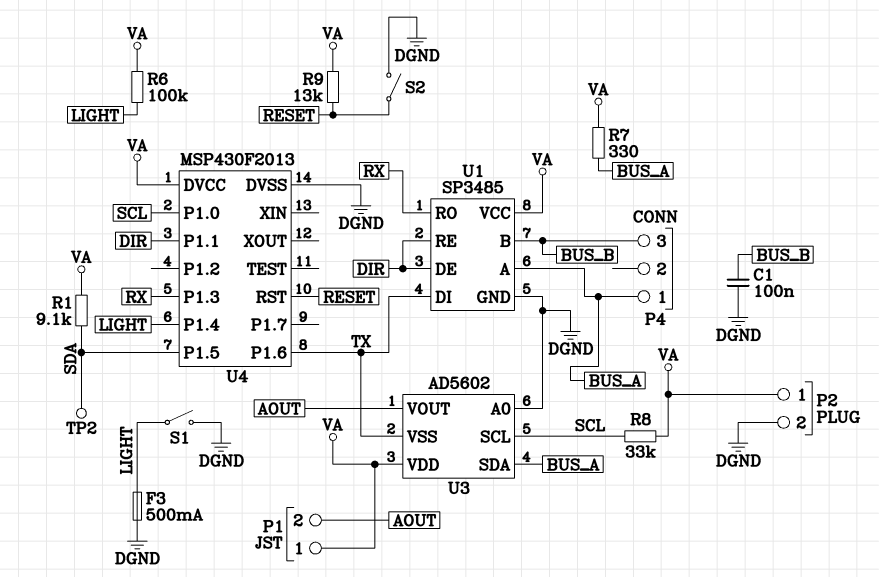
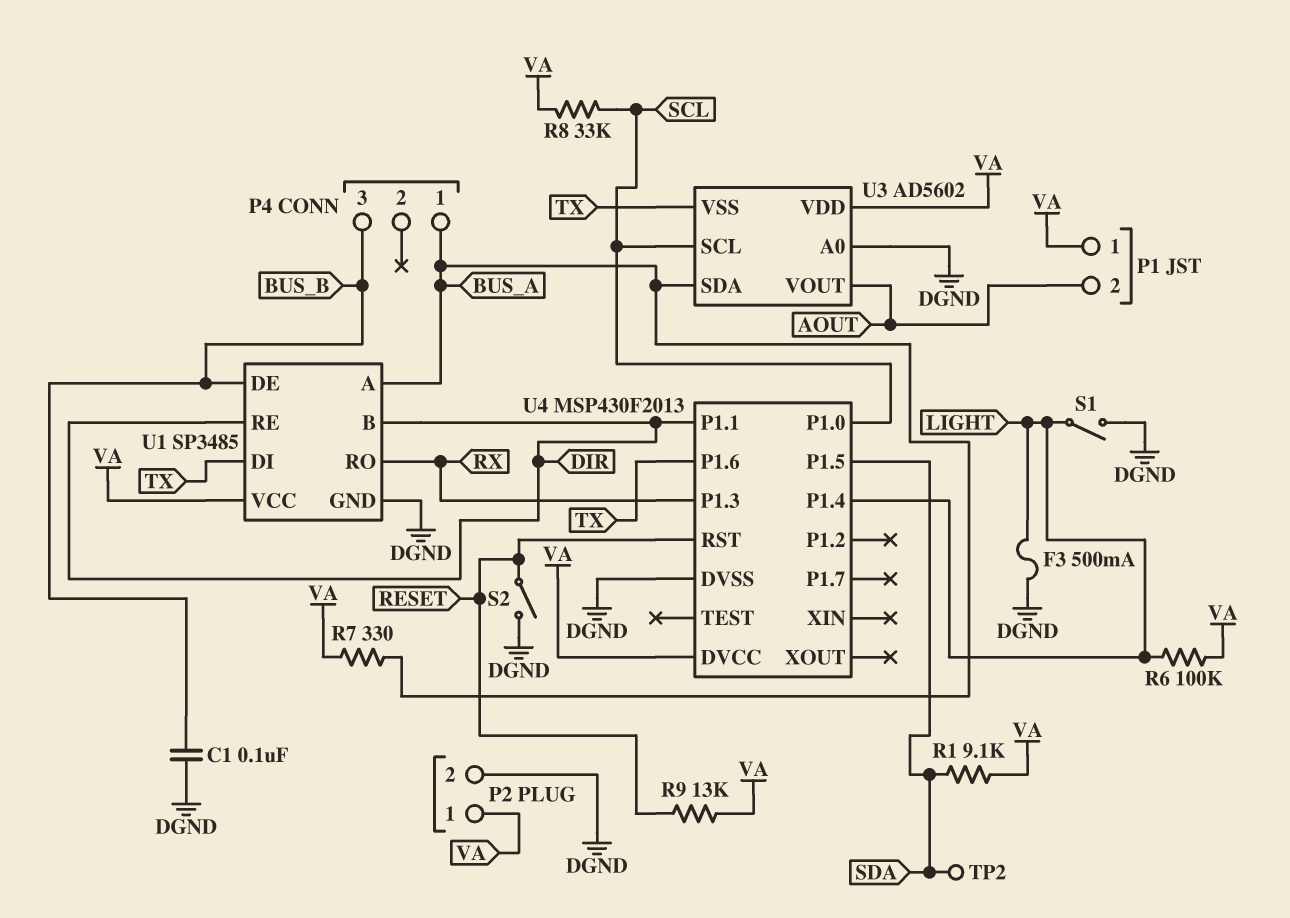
U1 pin B: BUS_B -> DIR
U1 pin DE: DIR -> BUS_B

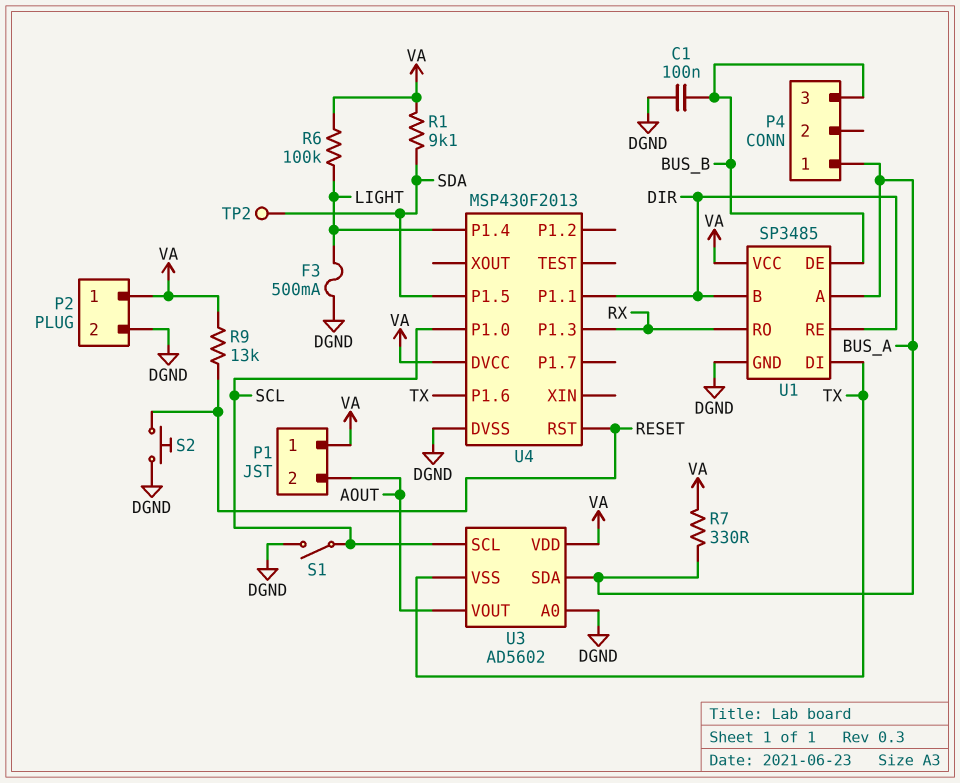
R8: 33k (SCL, VA) -> none
S1: switch (DGND, LIGHT) -> switch (DGND, SCL)
S2: switch (DGND, RESET) -> button (DGND, RESET)

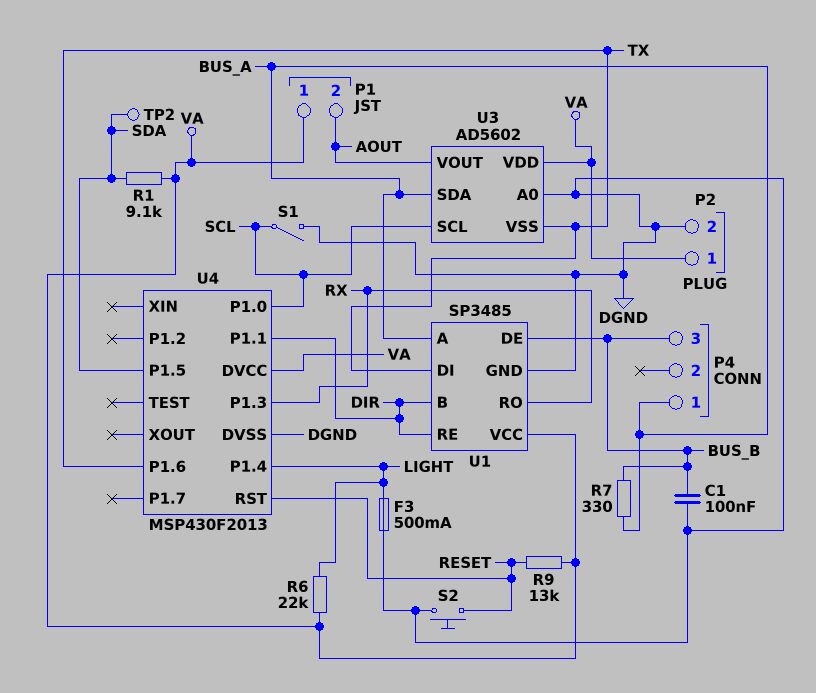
R6: 100k (LIGHT, VA) -> 22k (LIGHT, VA)
R7: 330 (BUS_A, VA) -> 330 (BUS_A, BUS_B)

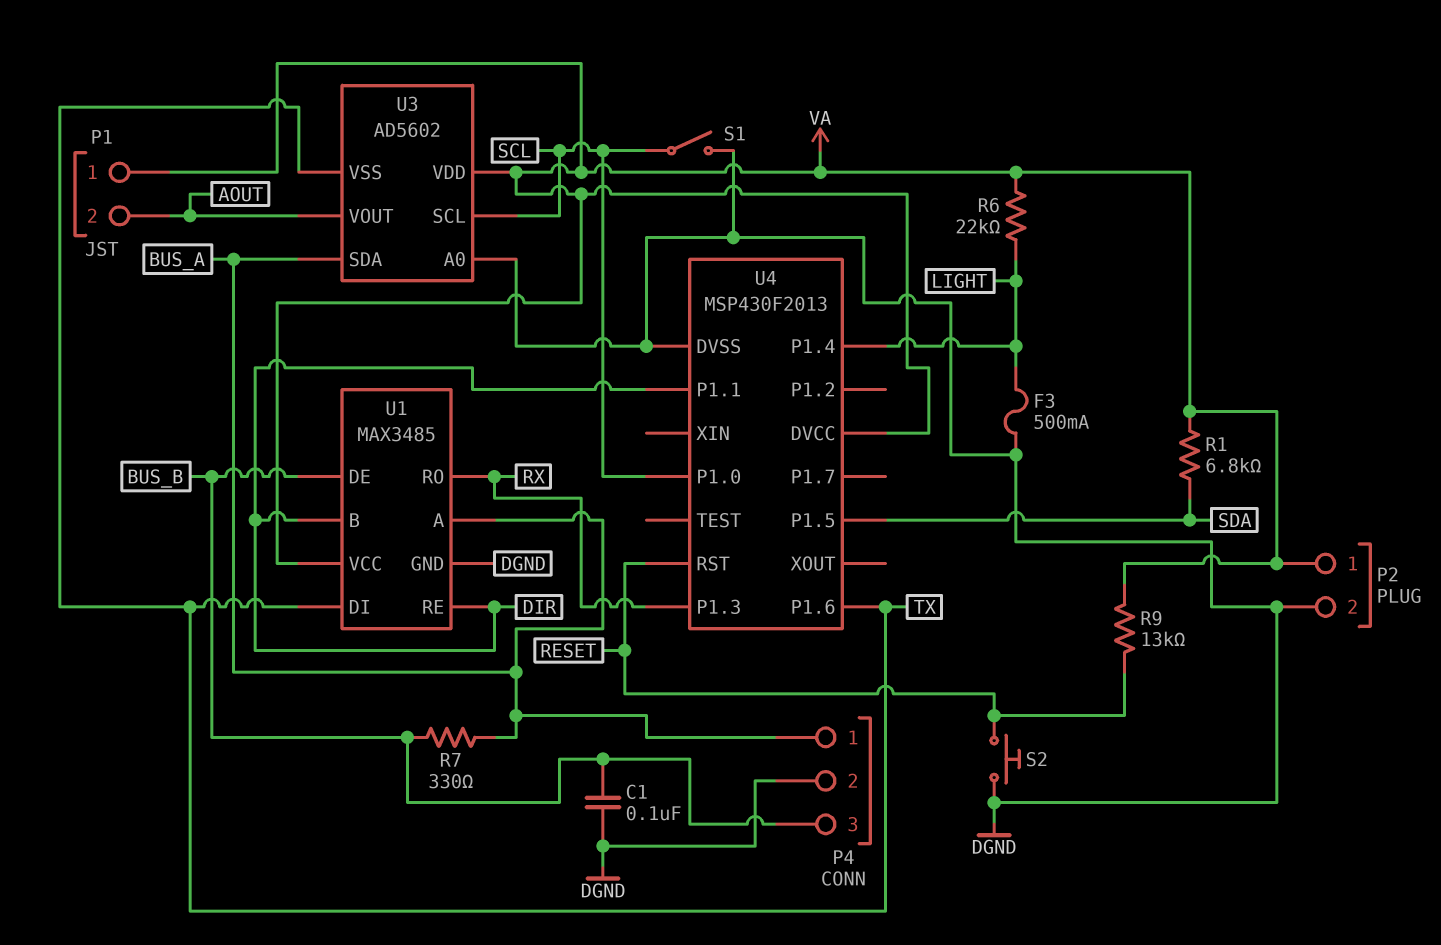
P4 pin 2: none -> DGND
R1: 9.1k (SDA, VA) -> 6.8k (SDA, VA)
TP2: test point (SDA) -> none
U1: SP3485 -> MAX3485

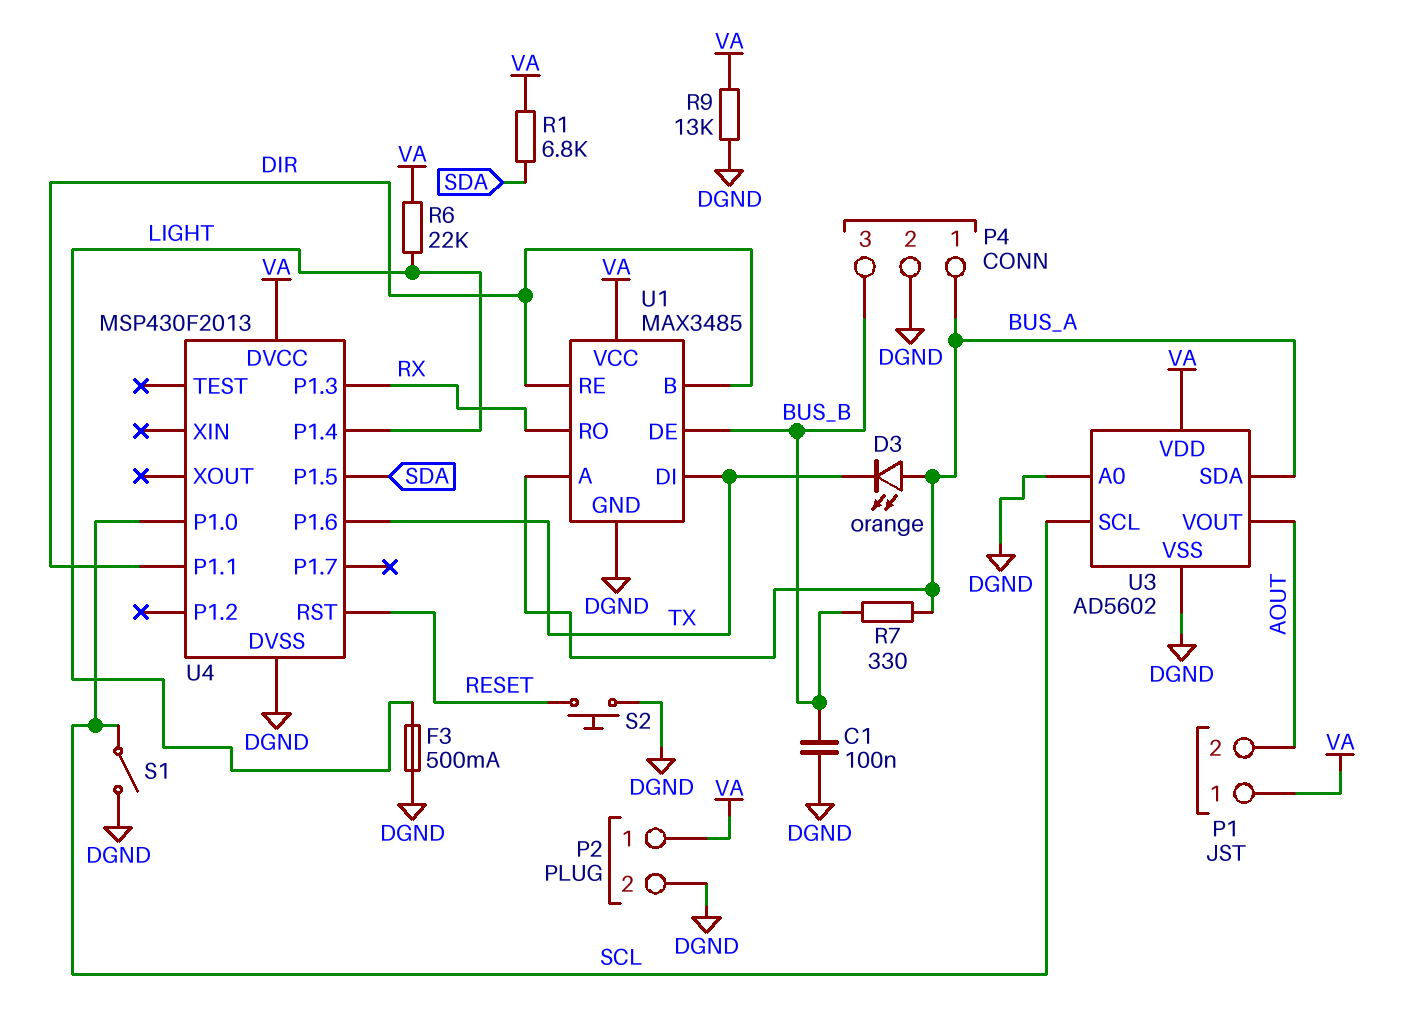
D3: none -> LED orange (A BUS_A, K TX)
R9: 13k (RESET, VA) -> 13k (DGND, VA)
U3 pin VSS: TX -> DGND

